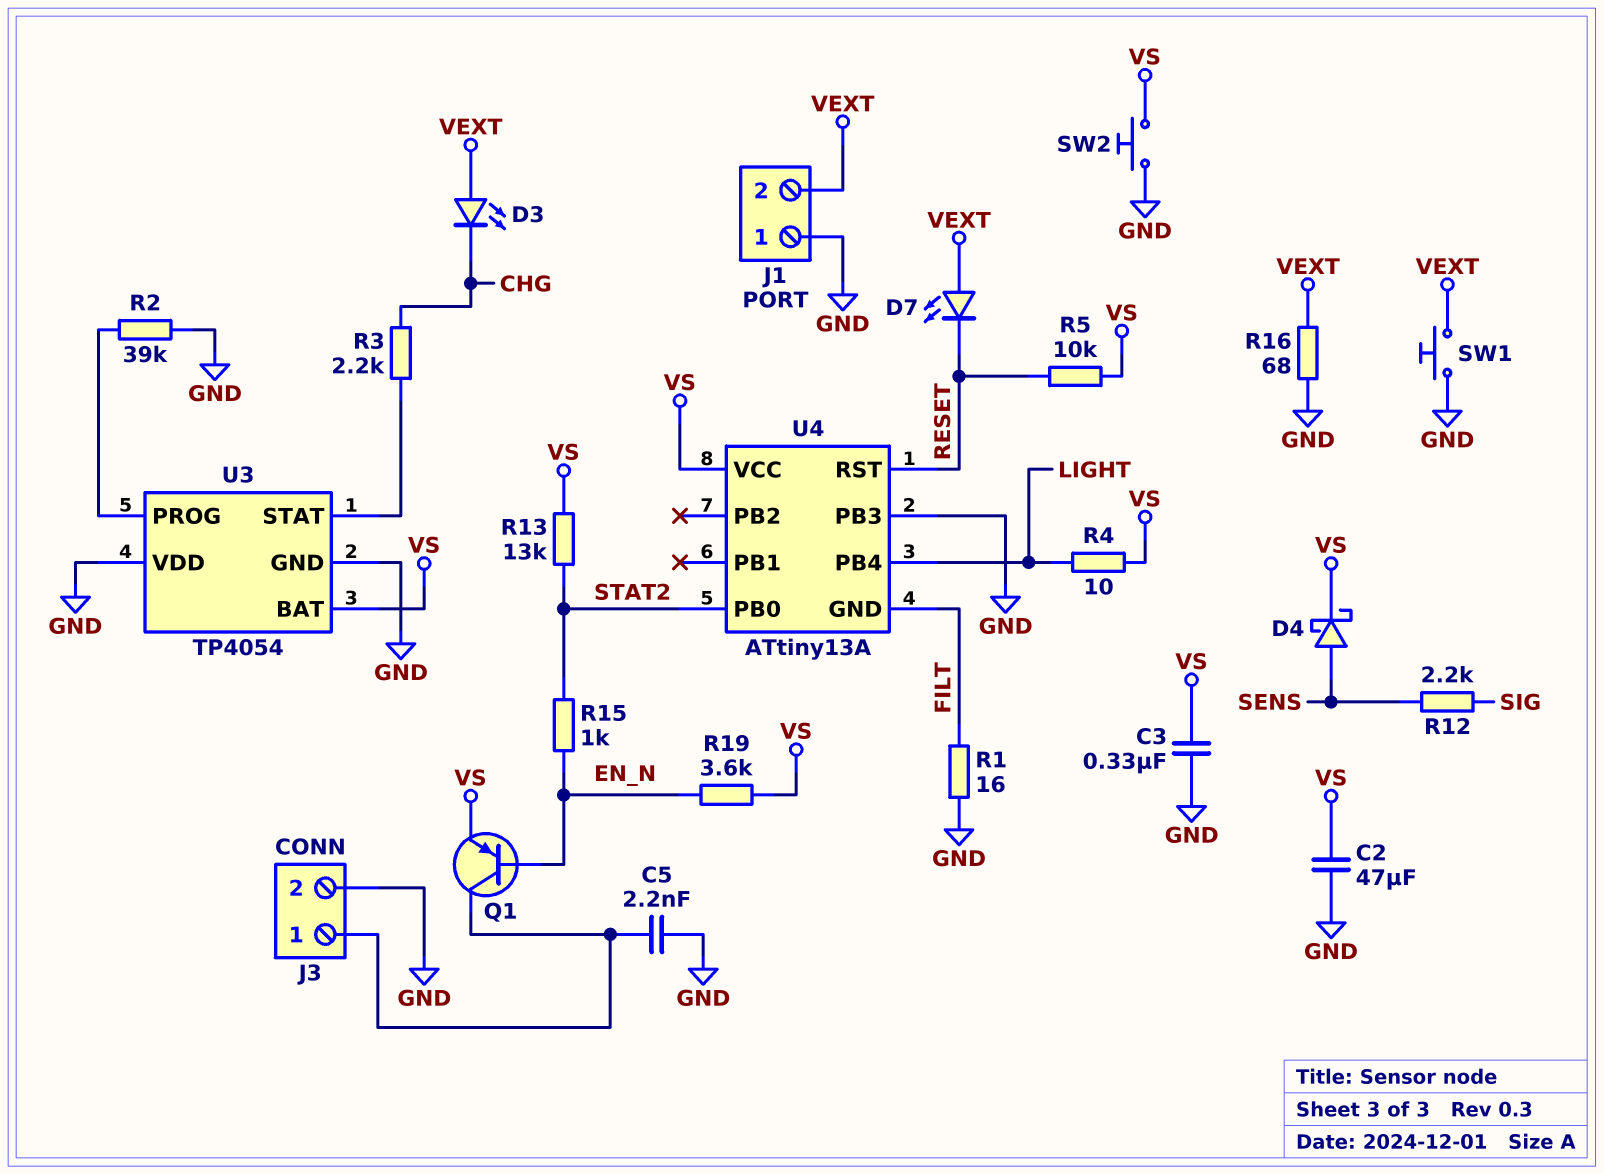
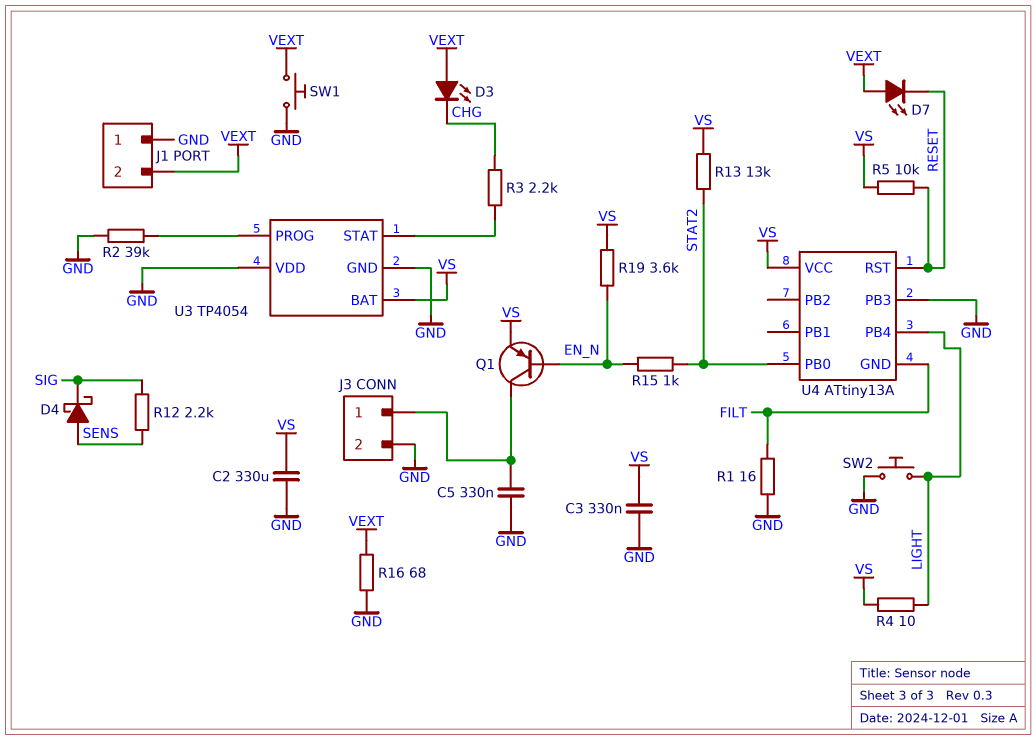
C2: 47uF (GND, VS) -> 330uF (GND, VS)
C5: 2.2nF (GND, J3/1) -> 330nF (GND, J3/1)
D4: schottky (A SENS, K VS) -> schottky (A SENS, K SIG)
SW2: button (GND, VS) -> button (GND, LIGHT)

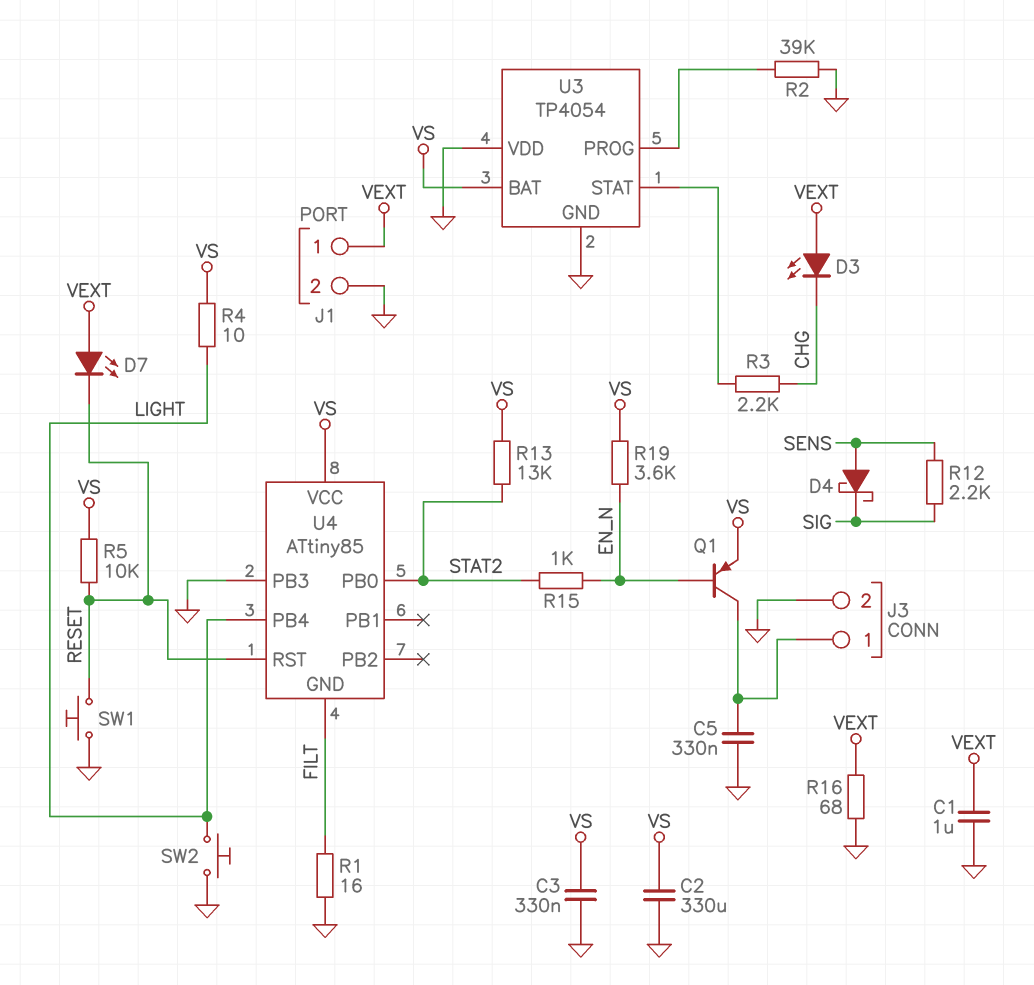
C1: none -> 1uF (GND, VEXT)
J1 pin 1: GND -> VEXT
J1 pin 2: VEXT -> GND
SW1: button (GND, VEXT) -> button (GND, RESET)
U4: ATtiny13A -> ATtiny85

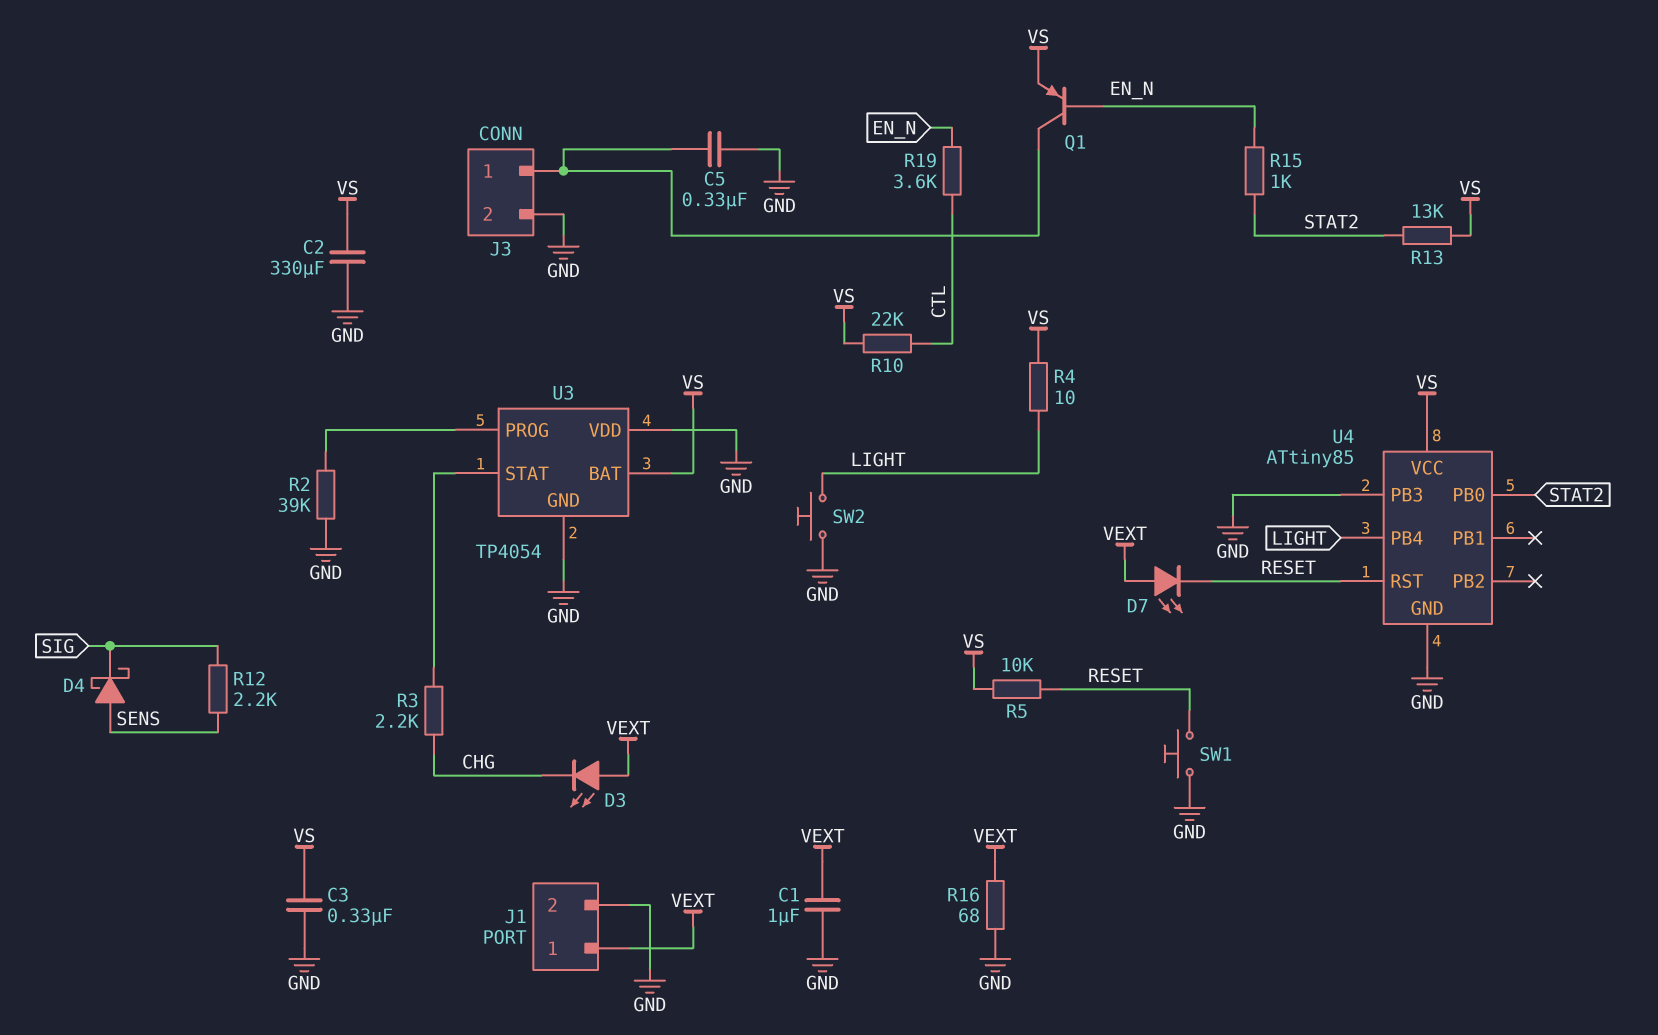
R1: 16 (FILT, GND) -> none
R10: none -> 22k (CTL, VS)
R19: 3.6k (EN_N, VS) -> 3.6k (CTL, EN_N)
U4 pin GND: FILT -> GND

